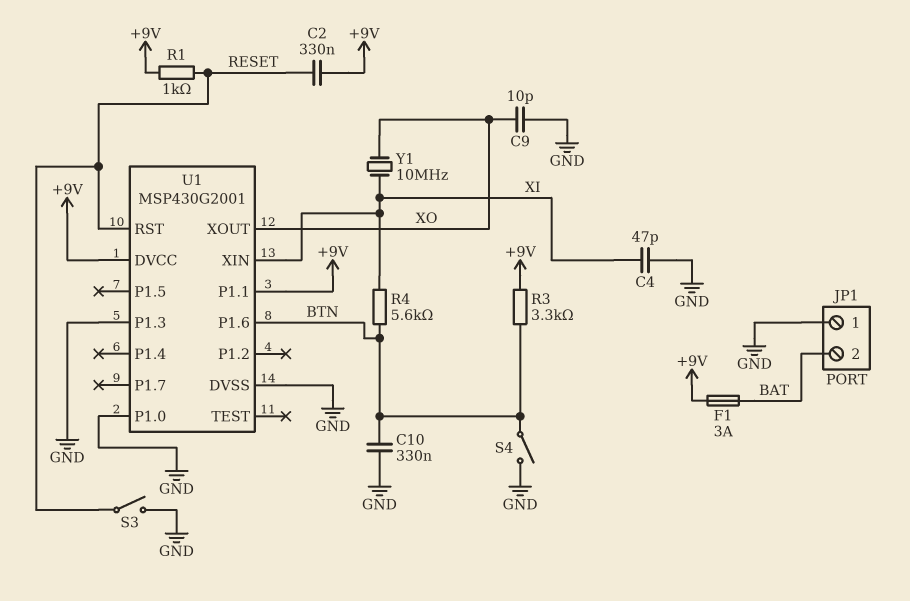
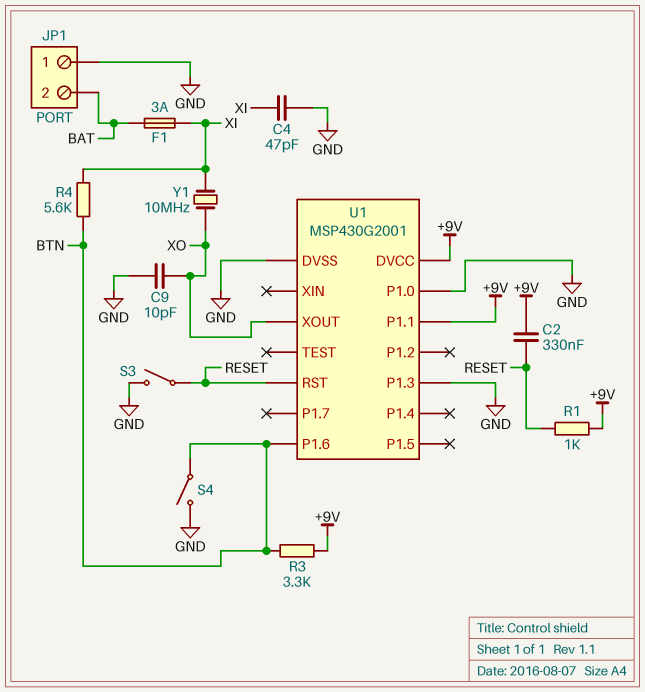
C10: 330nF (BTN, GND) -> none
F1: 3A (+9V, BAT) -> 3A (BAT, XI)
U1 pin XIN: XI -> none

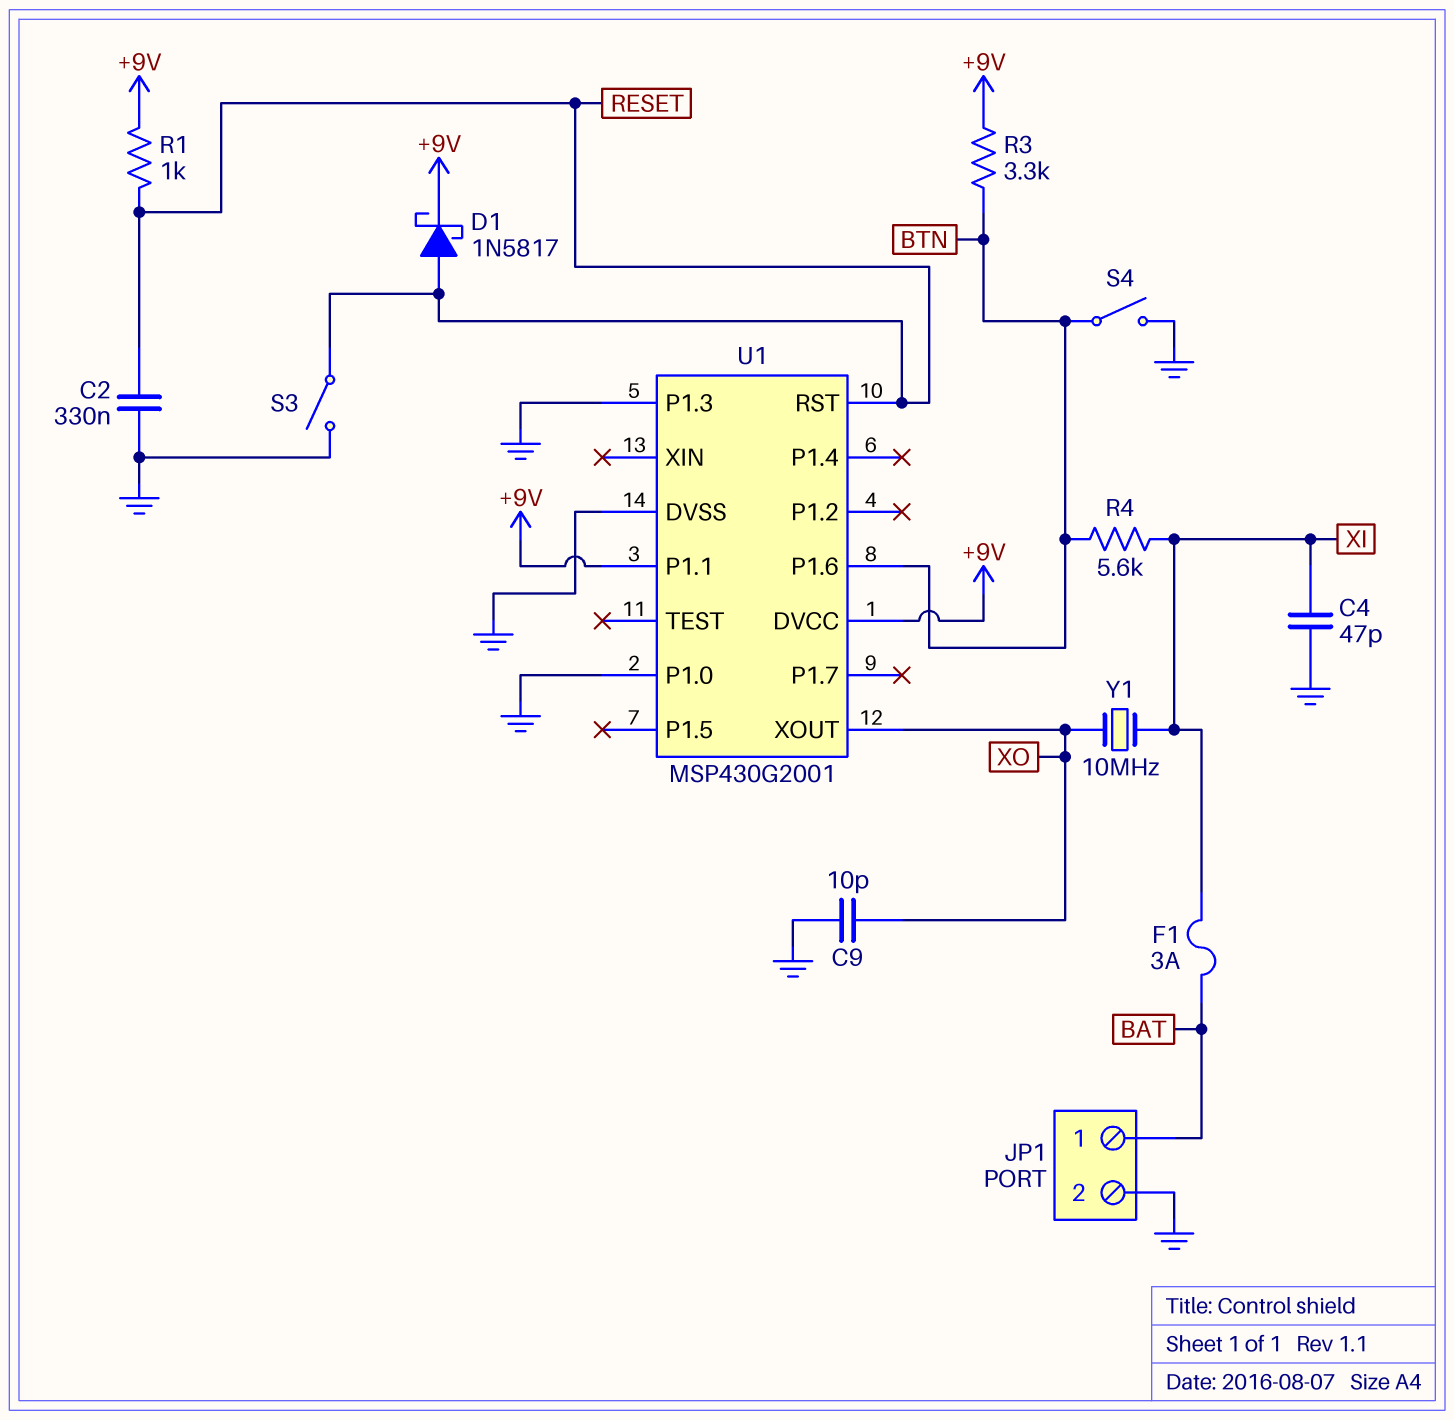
C2: 330nF (+9V, RESET) -> 330nF (GND, RESET)
D1: none -> schottky 1N5817 (A RESET, K +9V)
JP1 pin 1: GND -> BAT
JP1 pin 2: BAT -> GND

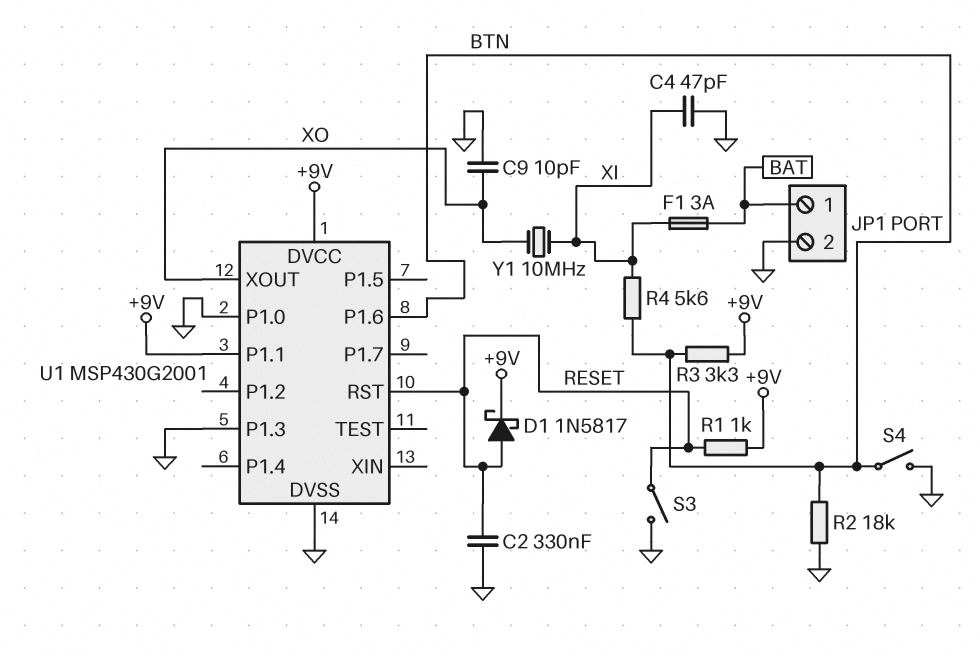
R2: none -> 18k (BTN, GND)

